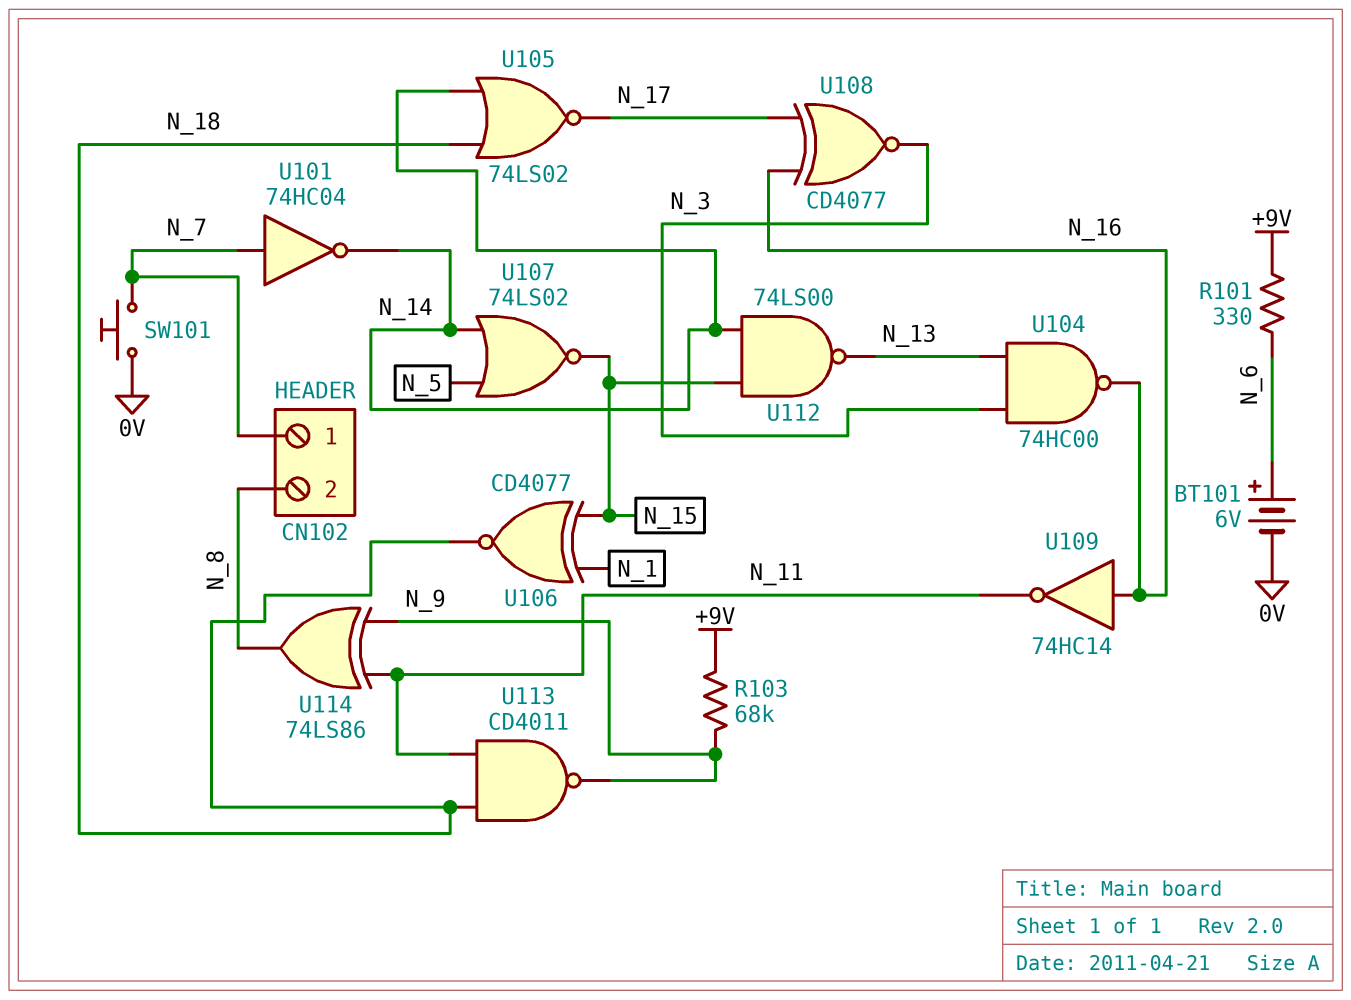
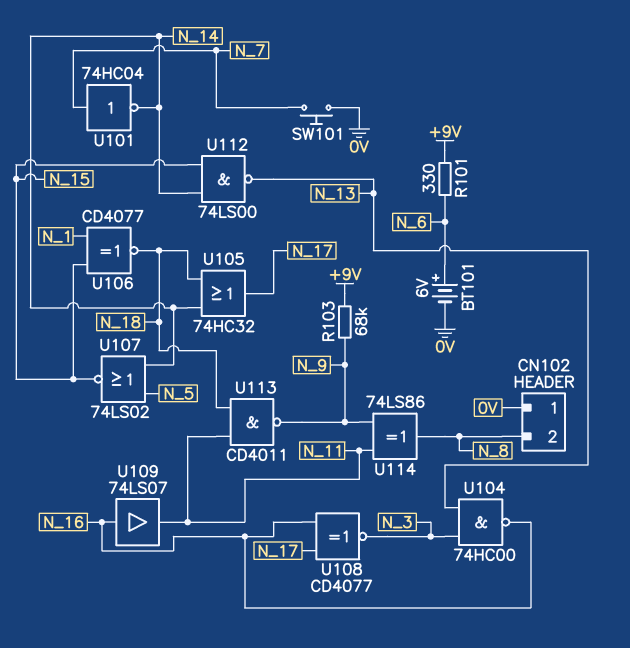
CN102 pin 1: N_7 -> 0V
U105: NOR 74LS02 (in N_14, in N_18, out N_17) -> OR 74HC32 (in N_14, in N_18, out N_17)
U109: NOT 74HC14 (in N_16, out N_11) -> buffer 74LS07 (in N_16, out N_11)

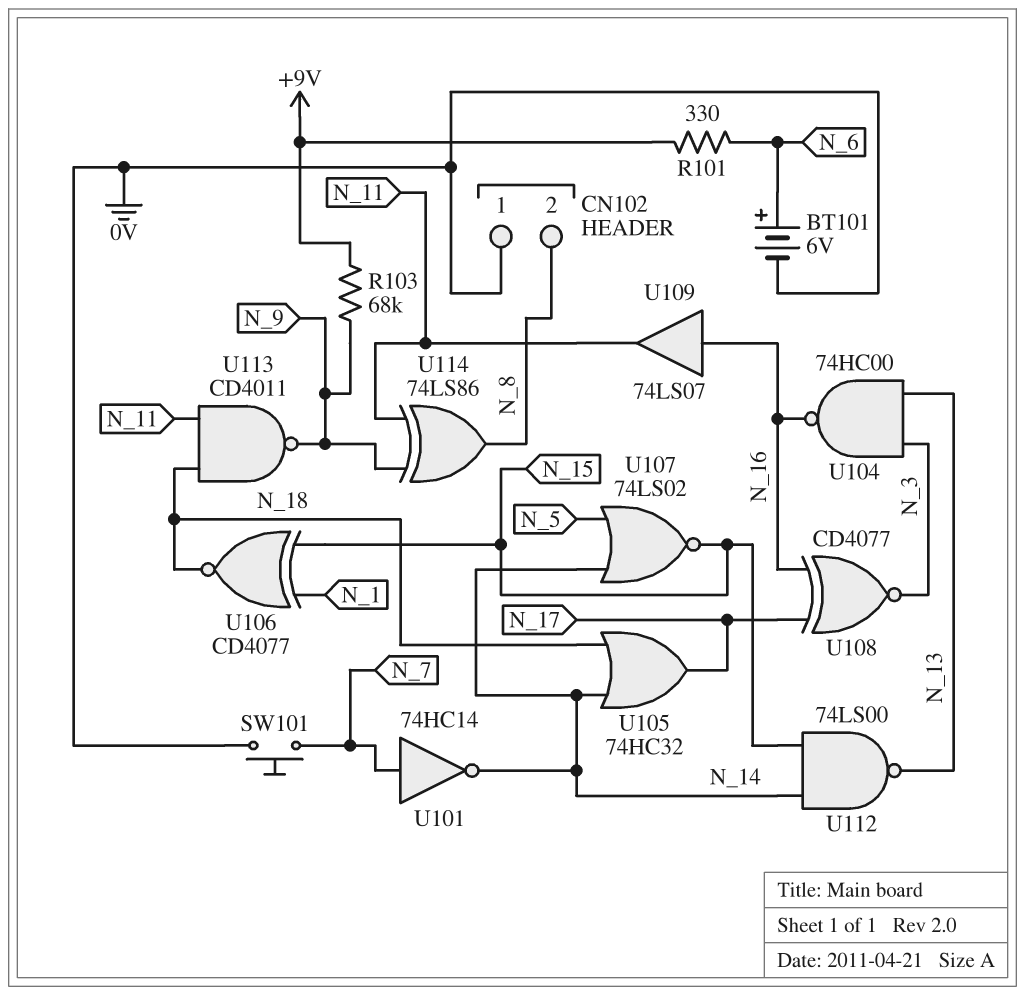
U101: NOT 74HC04 (in N_7, out N_14) -> NOT 74HC14 (in N_7, out N_14)

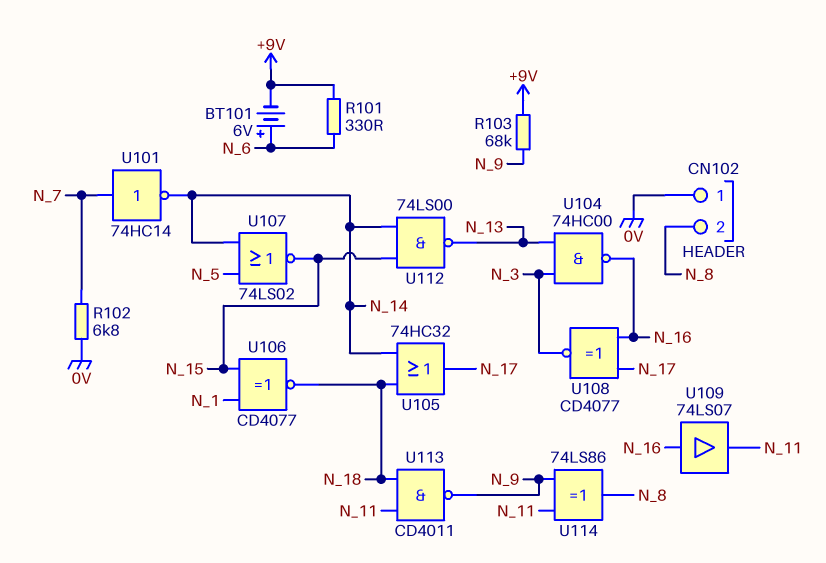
BT101: 6V (plus N_6, minus 0V) -> 6V (plus N_6, minus +9V)
R102: none -> 6.8k (0V, N_7)
SW101: button (0V, N_7) -> none

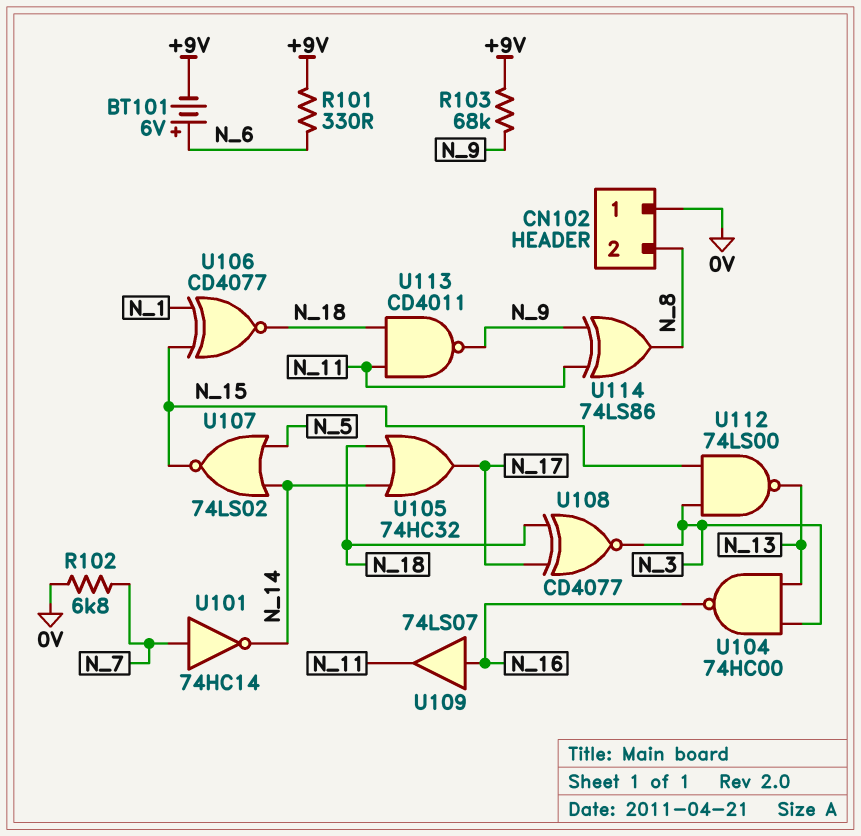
U108: XNOR CD4077 (in N_16, in N_17, out N_3) -> XNOR CD4077 (in N_17, in N_18, out N_3)
U112: NAND 74LS00 (in N_14, in N_15, out N_13) -> NAND 74LS00 (in N_3, in N_15, out N_13)

